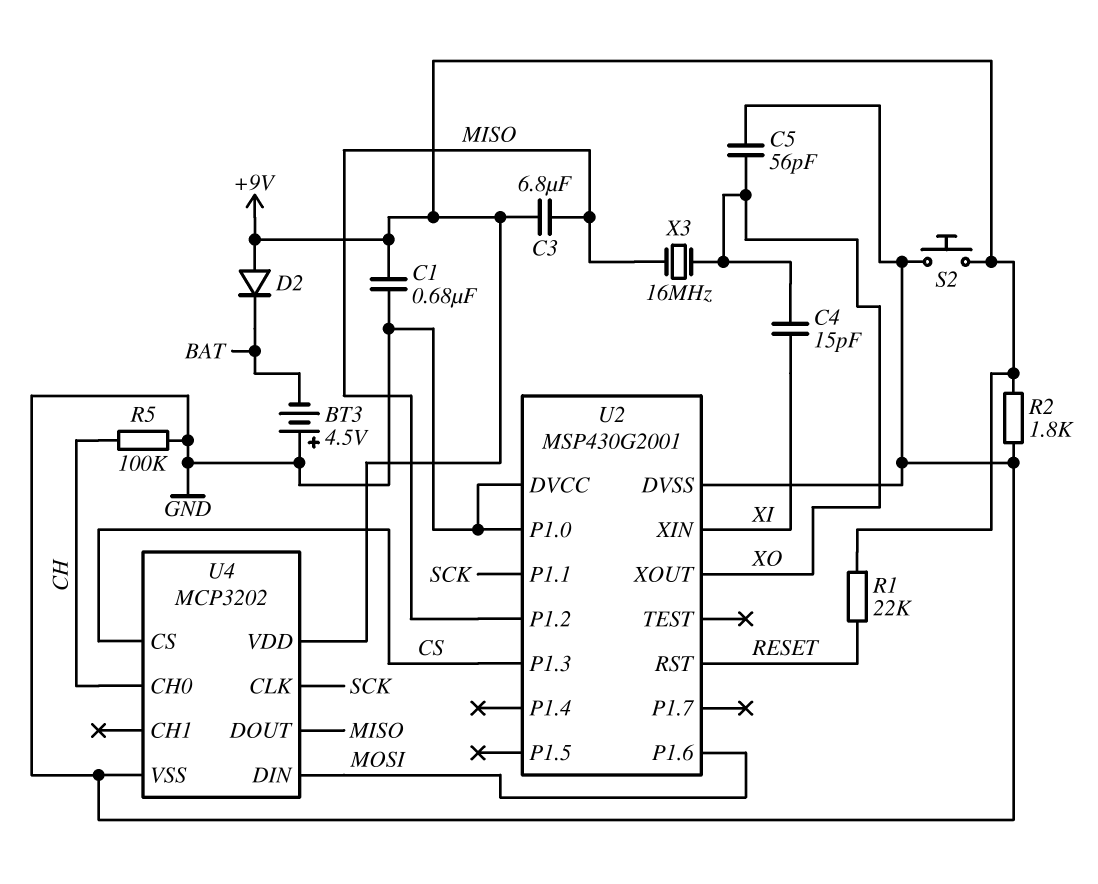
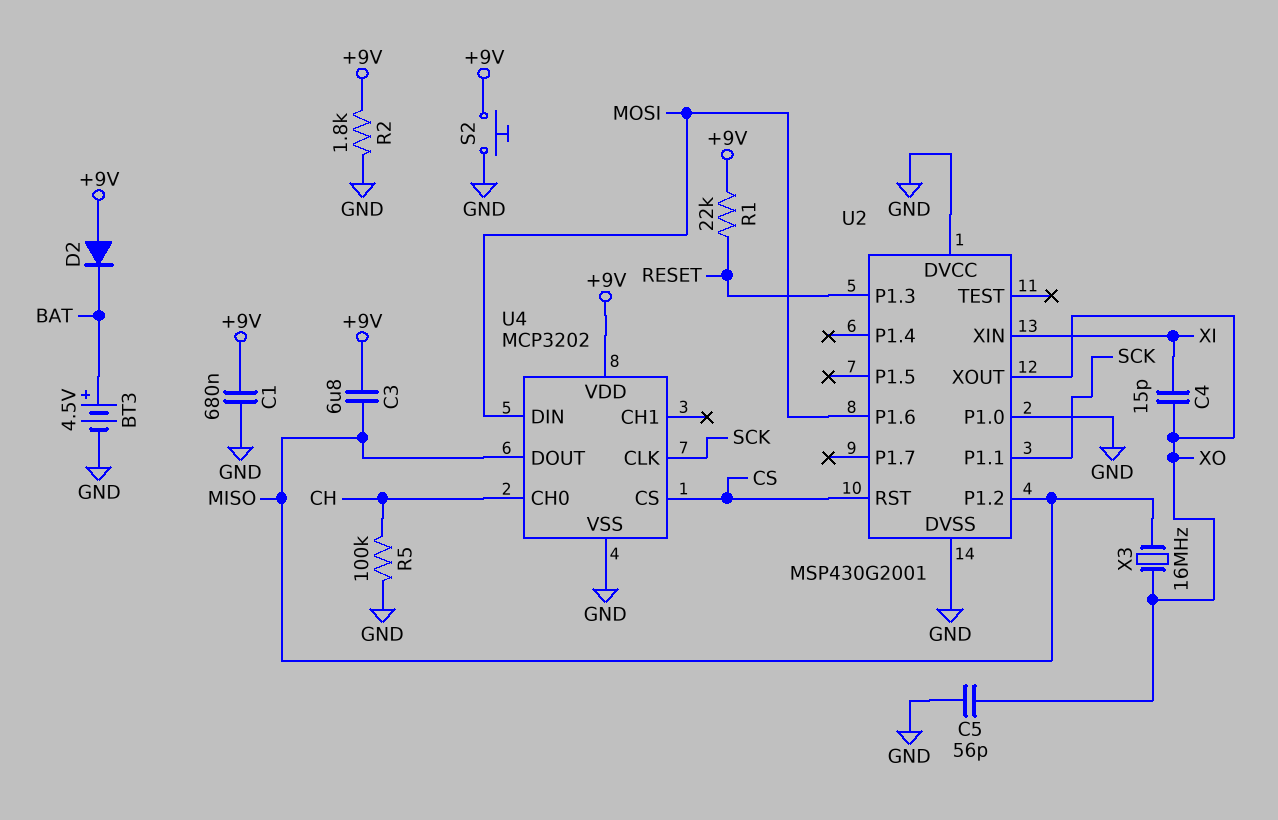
BT3: 4.5V (plus GND, minus BAT) -> 4.5V (plus BAT, minus GND)
U2 pin P1.3: CS -> RESET
U2 pin RST: RESET -> CS

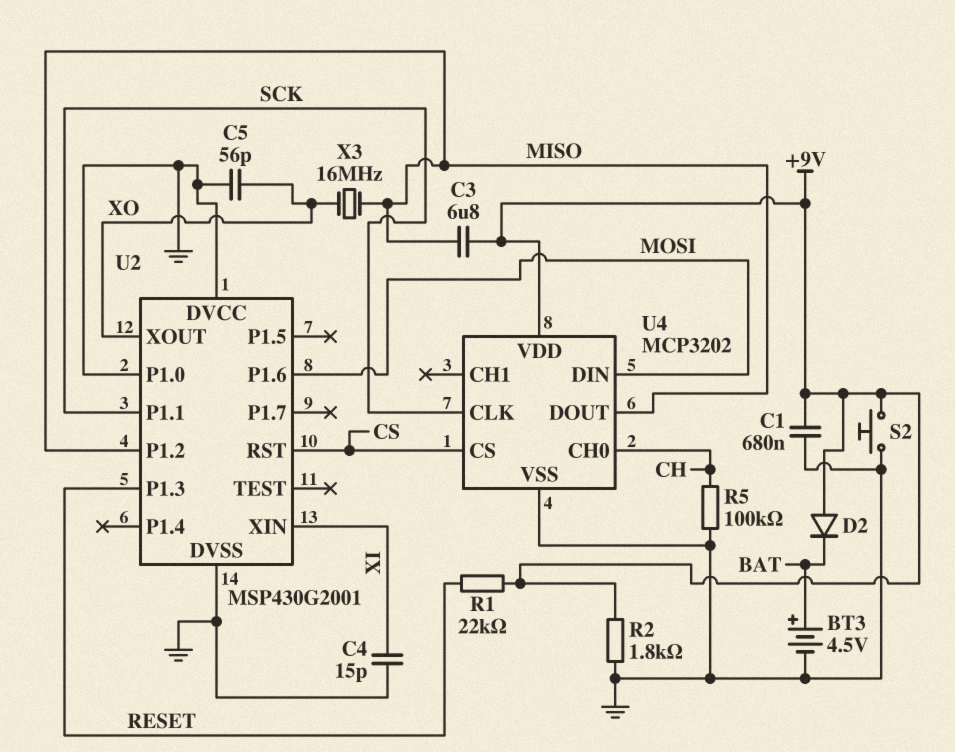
C4: 15pF (XI, XO) -> 15pF (GND, XI)

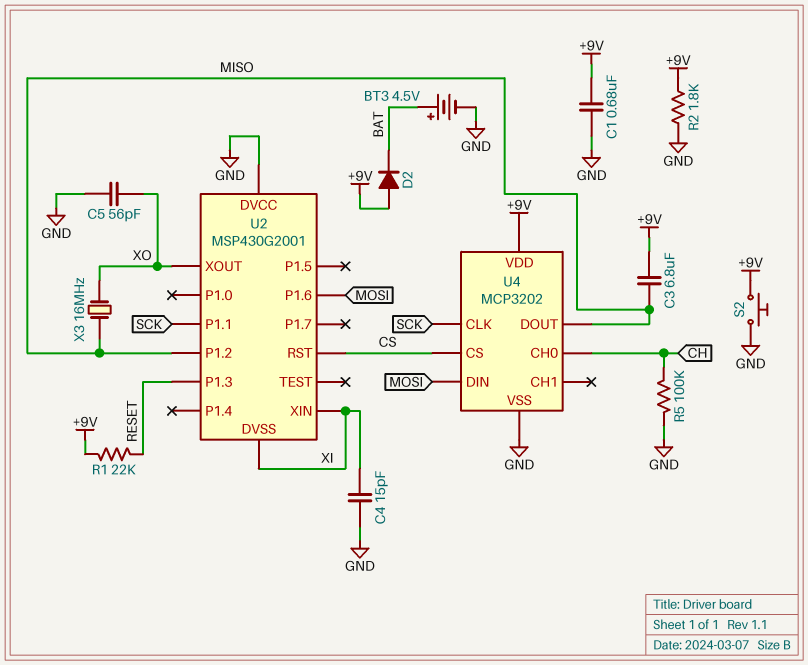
U2 pin DVSS: GND -> XI
U2 pin P1.0: GND -> none

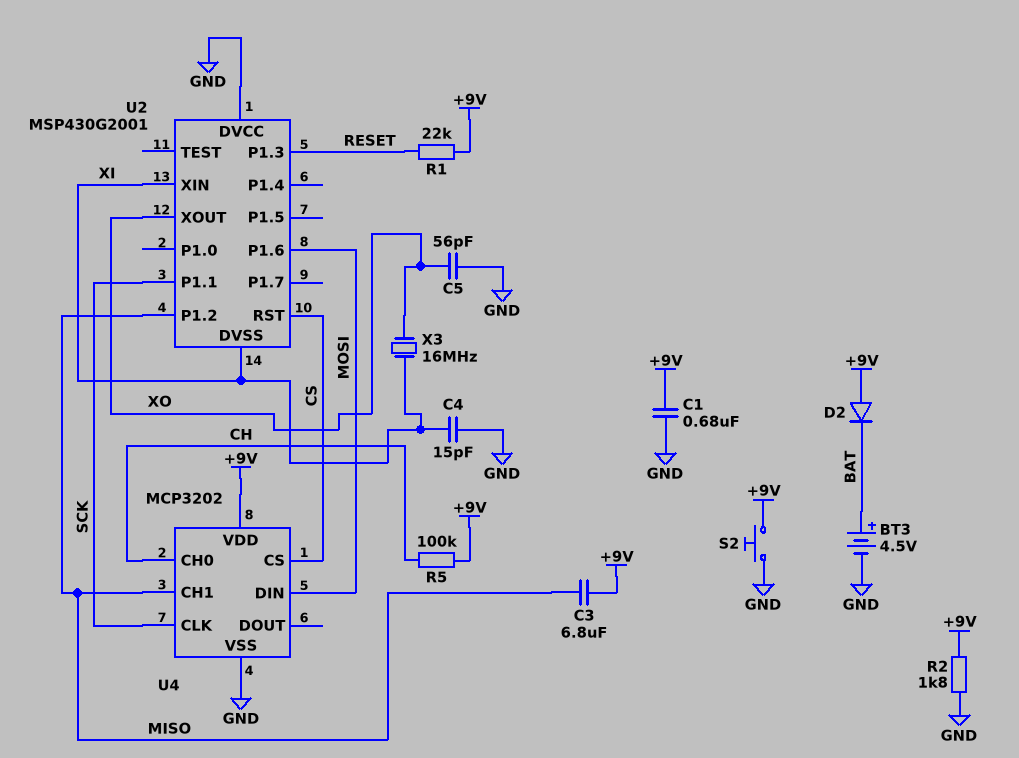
R5: 100k (CH, GND) -> 100k (+9V, CH)
U4 pin CH1: none -> MISO
U4 pin DOUT: MISO -> none
X3: 16MHz (MISO, XO) -> 16MHz (XI, XO)

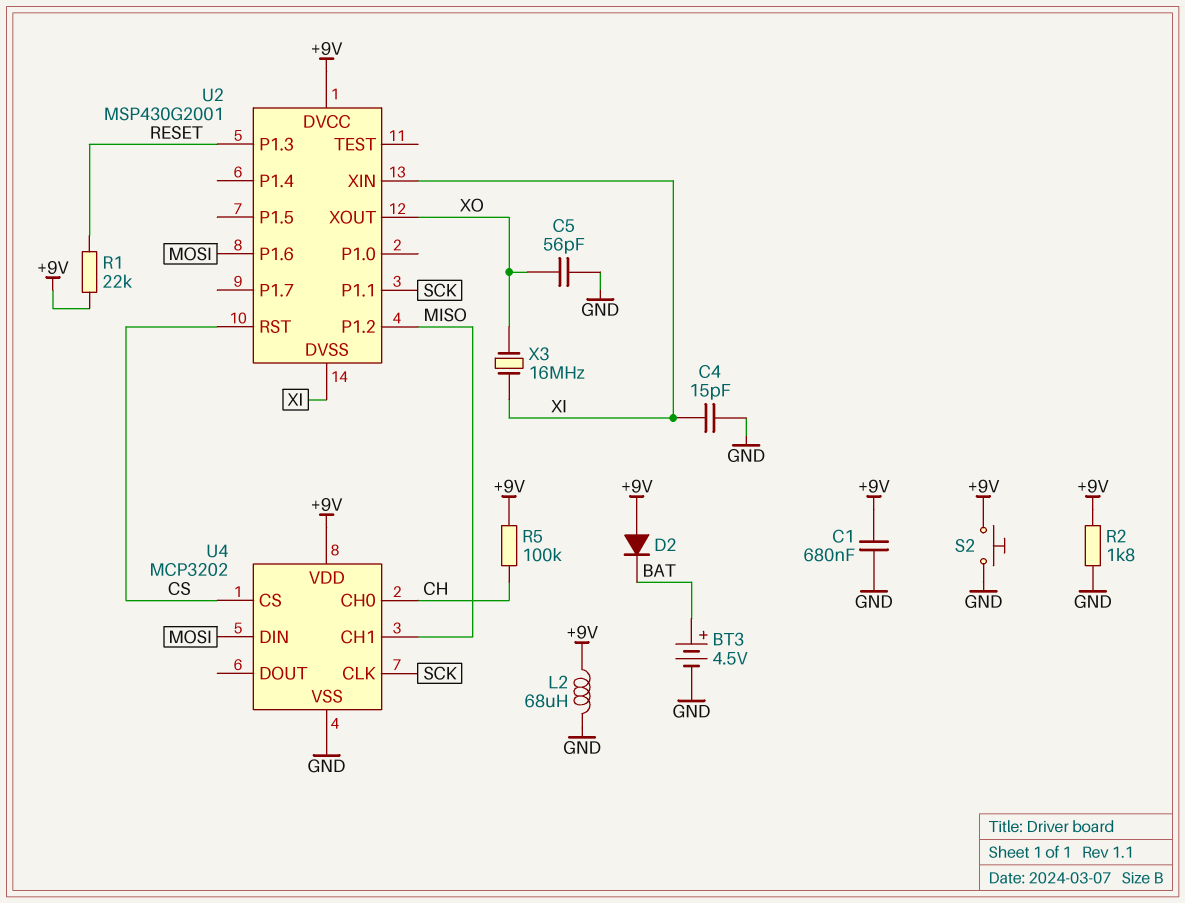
C3: 6.8uF (+9V, MISO) -> none
L2: none -> 68uH (+9V, GND)
U2 pin DVCC: GND -> +9V

